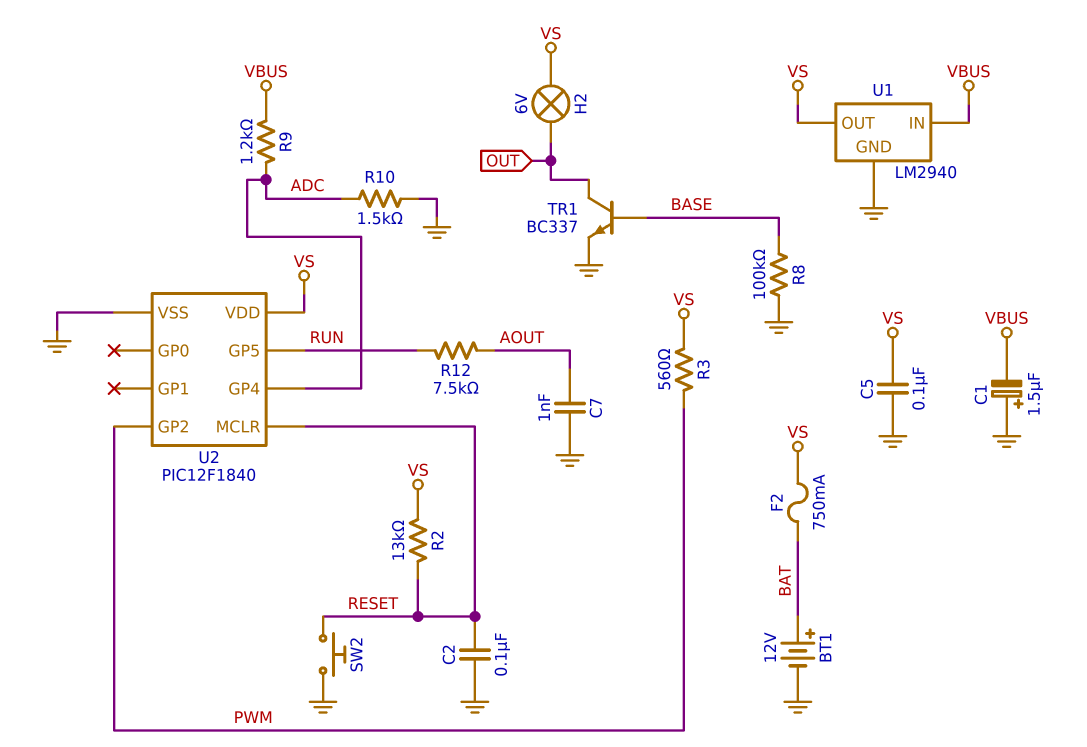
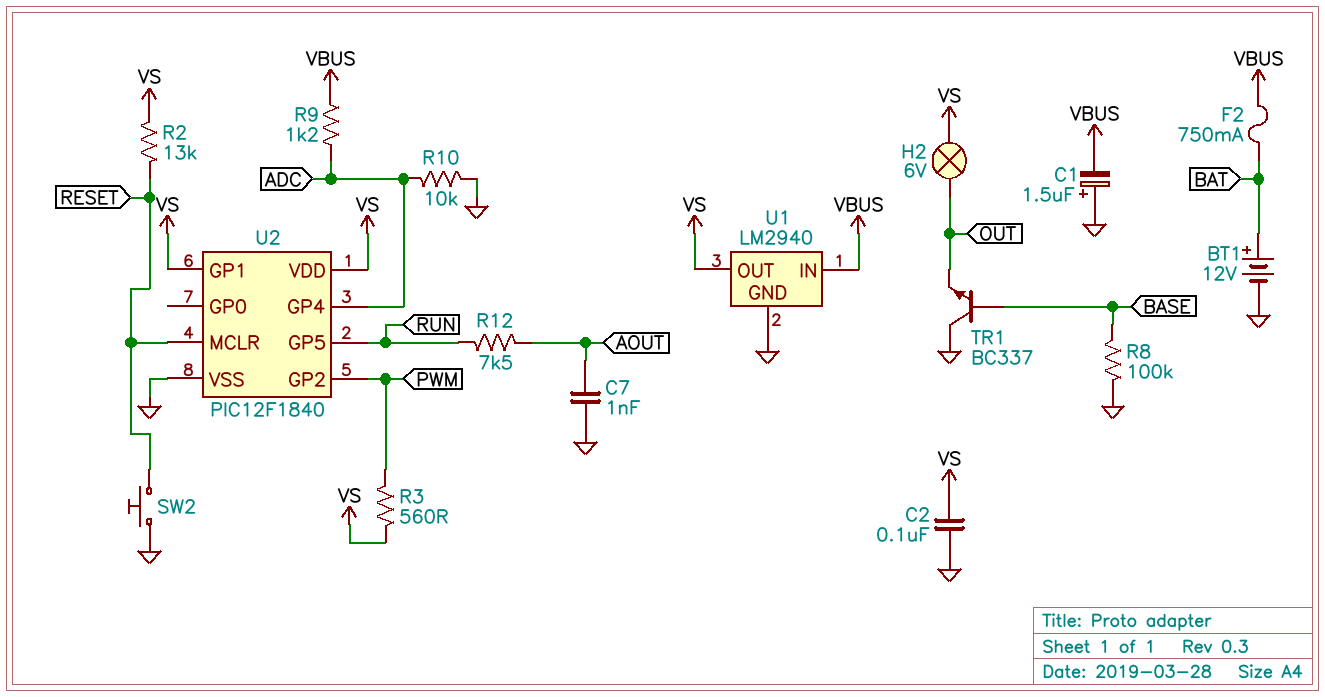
C2: 100nF (GND, RESET) -> 100nF (GND, VS)
C5: 100nF (GND, VS) -> none
F2: 750mA (BAT, VS) -> 750mA (BAT, VBUS)
R10: 1.5k (ADC, GND) -> 10k (ADC, GND)
TR1: NPN BC337 (B BASE, C OUT, E GND) -> NPN BC337 (B BASE, C GND, E OUT)
U2 pin GP1: none -> VS

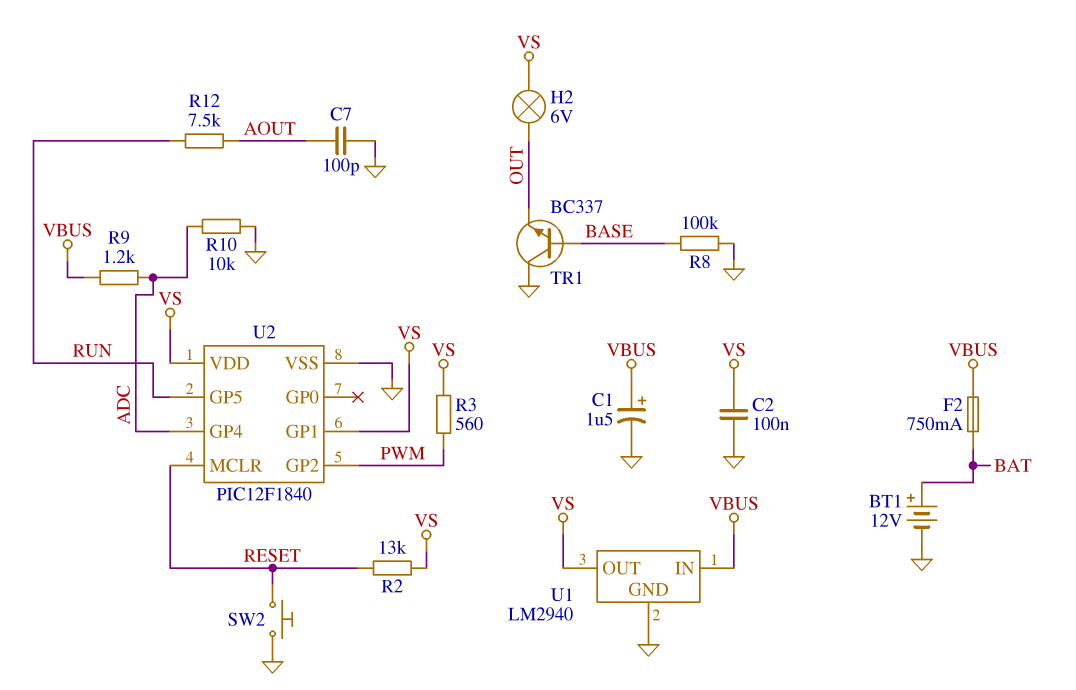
C1: 1.5uF (plus GND, minus VBUS) -> 1.5uF (plus VBUS, minus GND)
C7: 1nF (AOUT, GND) -> 100pF (AOUT, GND)

